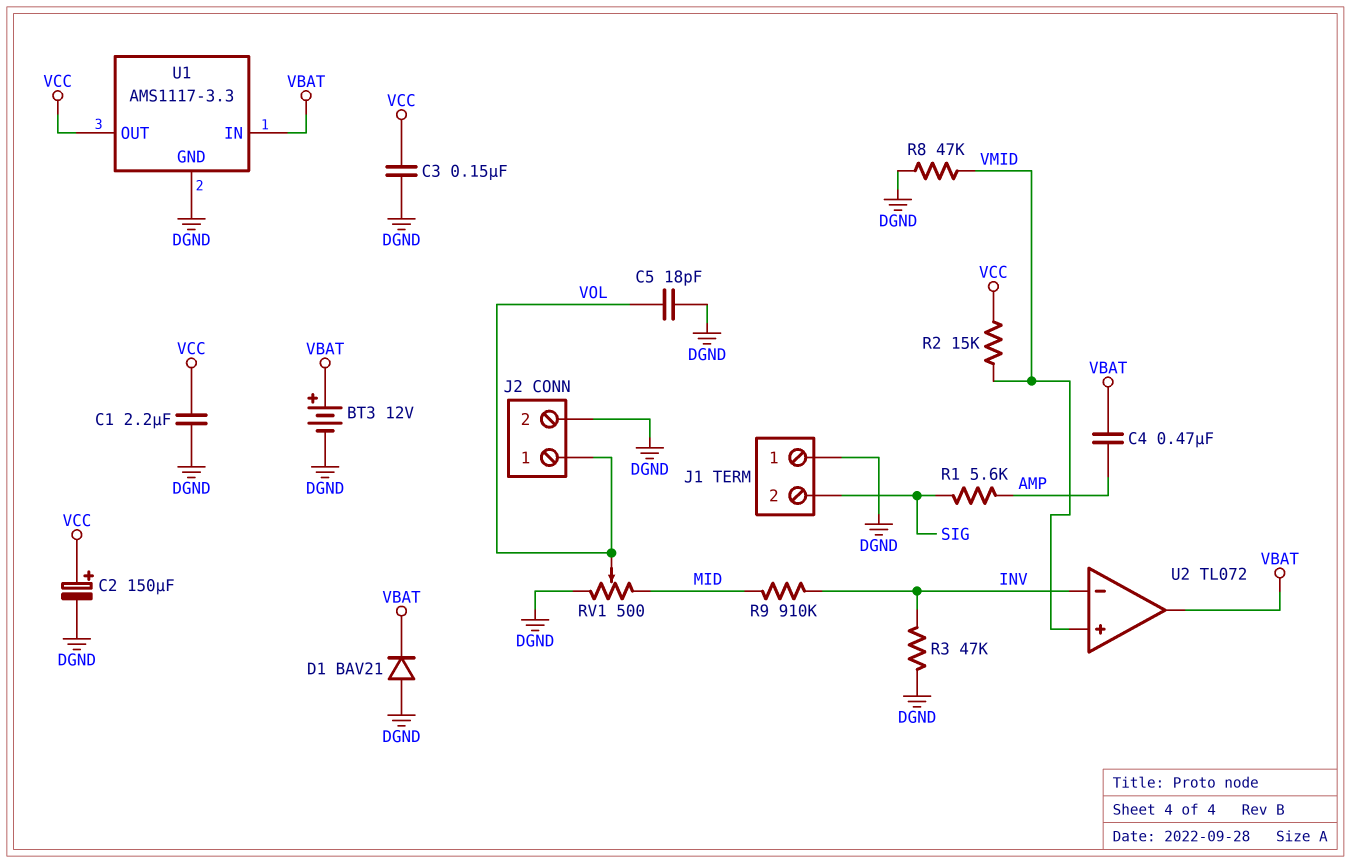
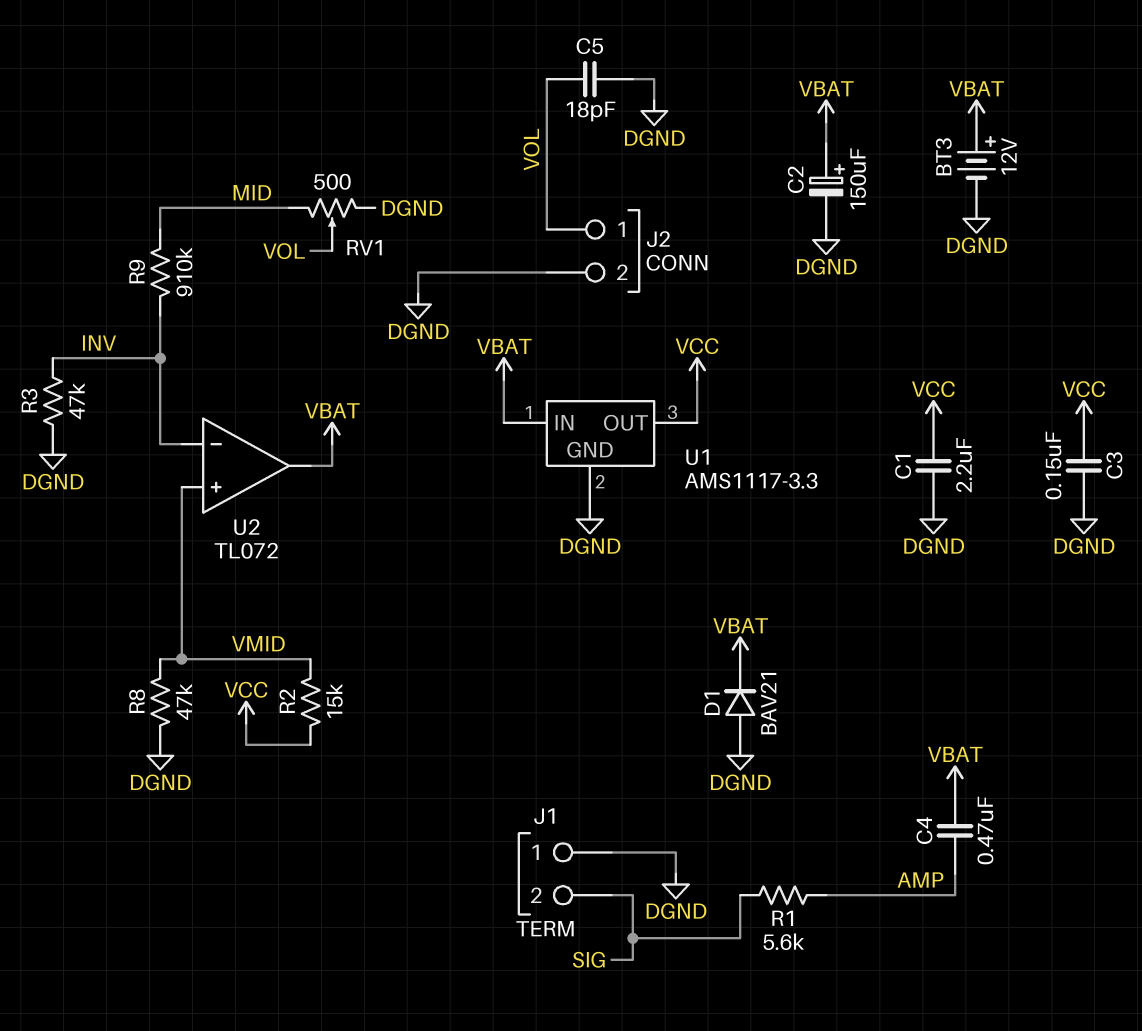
C2: 150uF (plus VCC, minus DGND) -> 150uF (plus VBAT, minus DGND)

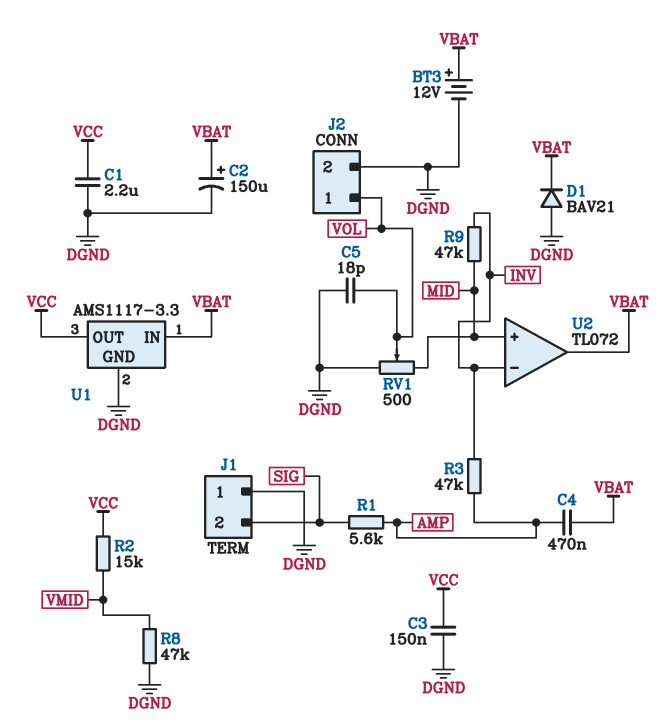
R3: 47k (DGND, INV) -> 47k (AMP, INV)
R9: 910k (INV, MID) -> 47k (INV, MID)
U2 pin in+: VMID -> MID

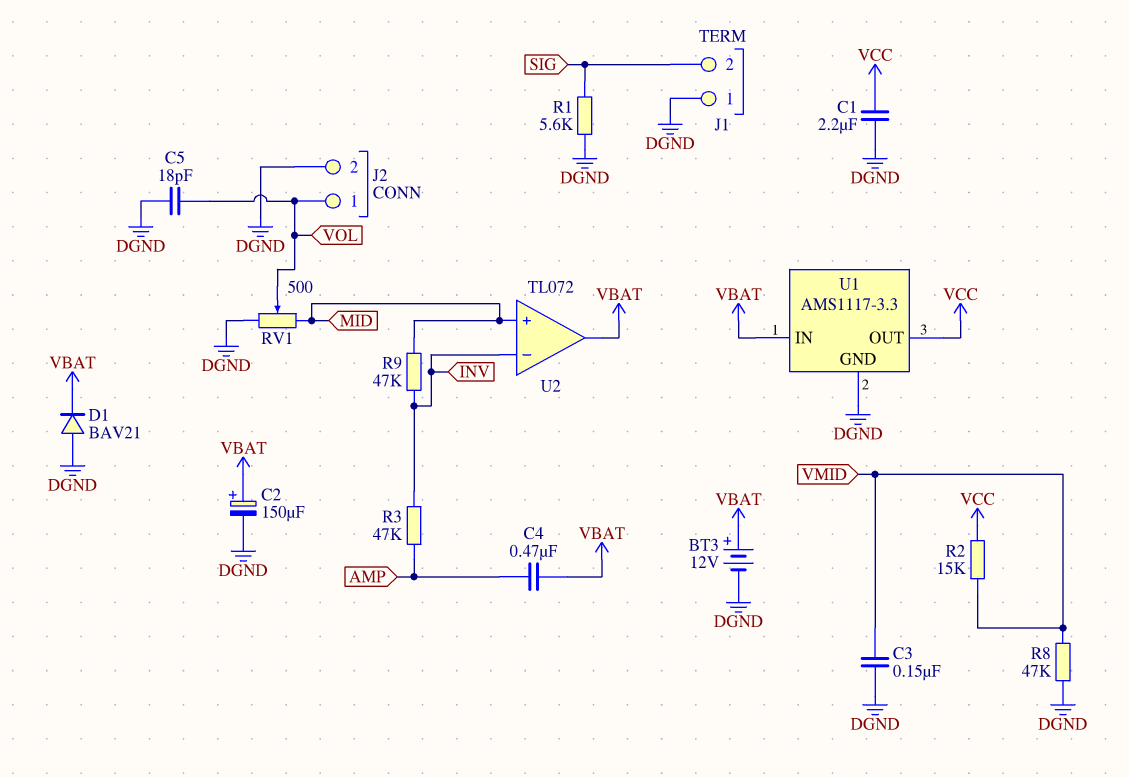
C3: 150nF (DGND, VCC) -> 150nF (DGND, VMID)
R1: 5.6k (AMP, SIG) -> 5.6k (DGND, SIG)

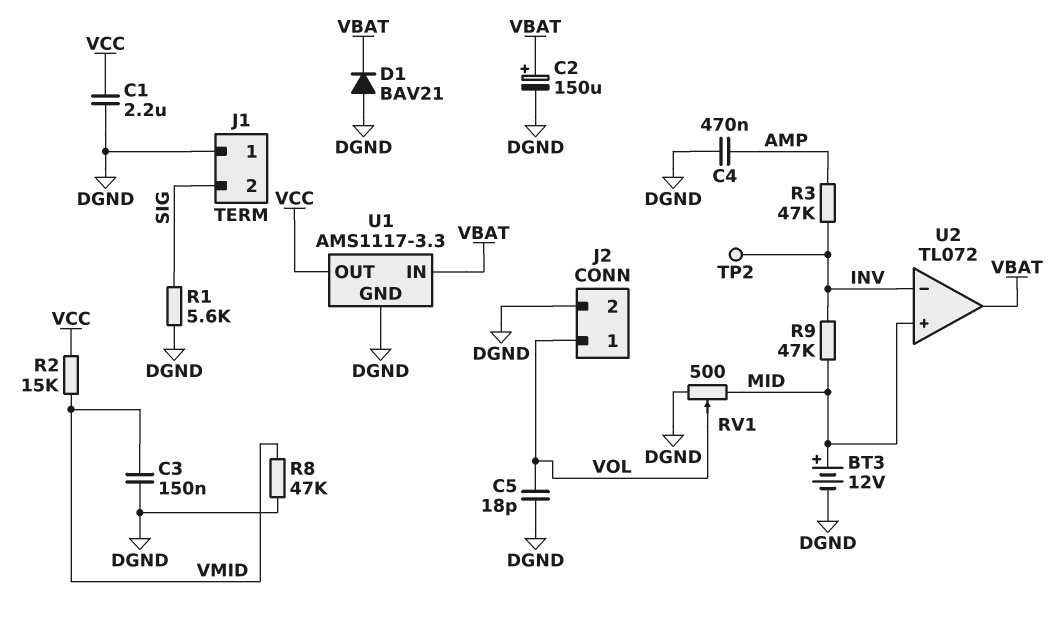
BT3: 12V (plus VBAT, minus DGND) -> 12V (plus MID, minus DGND)
C4: 470nF (AMP, VBAT) -> 470nF (AMP, DGND)
TP2: none -> test point (INV)

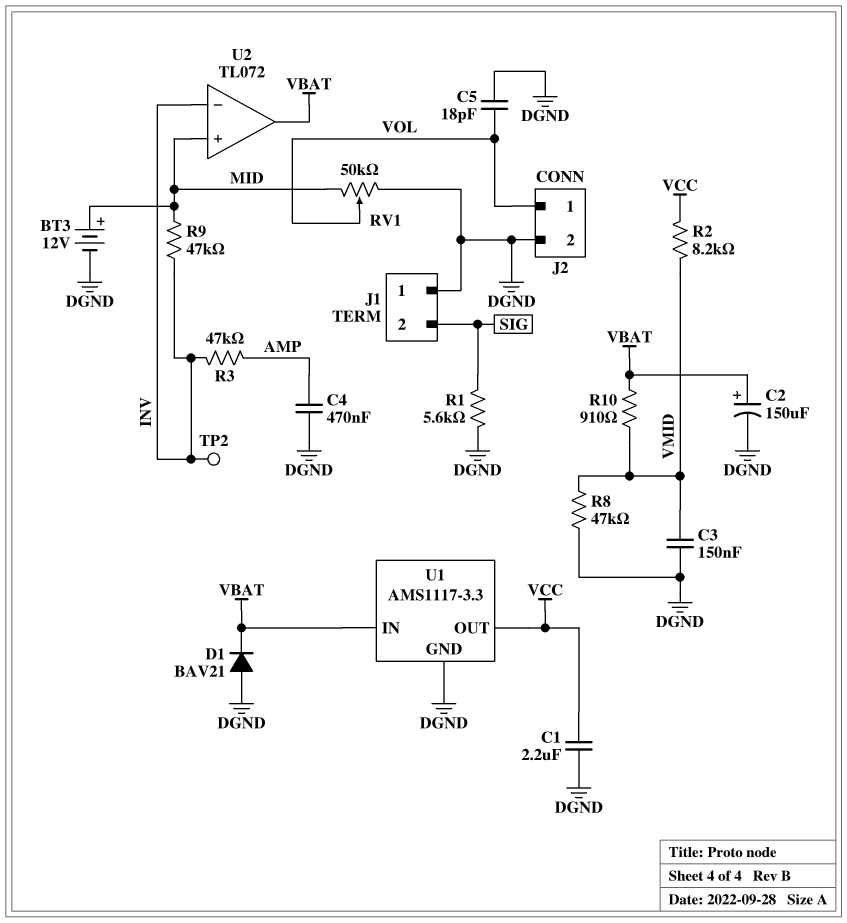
R2: 15k (VCC, VMID) -> 8.2k (VCC, VMID)
R10: none -> 910 (VBAT, VMID)
RV1: 500 (DGND, MID, wiper VOL) -> 50k (DGND, MID, wiper VOL)

